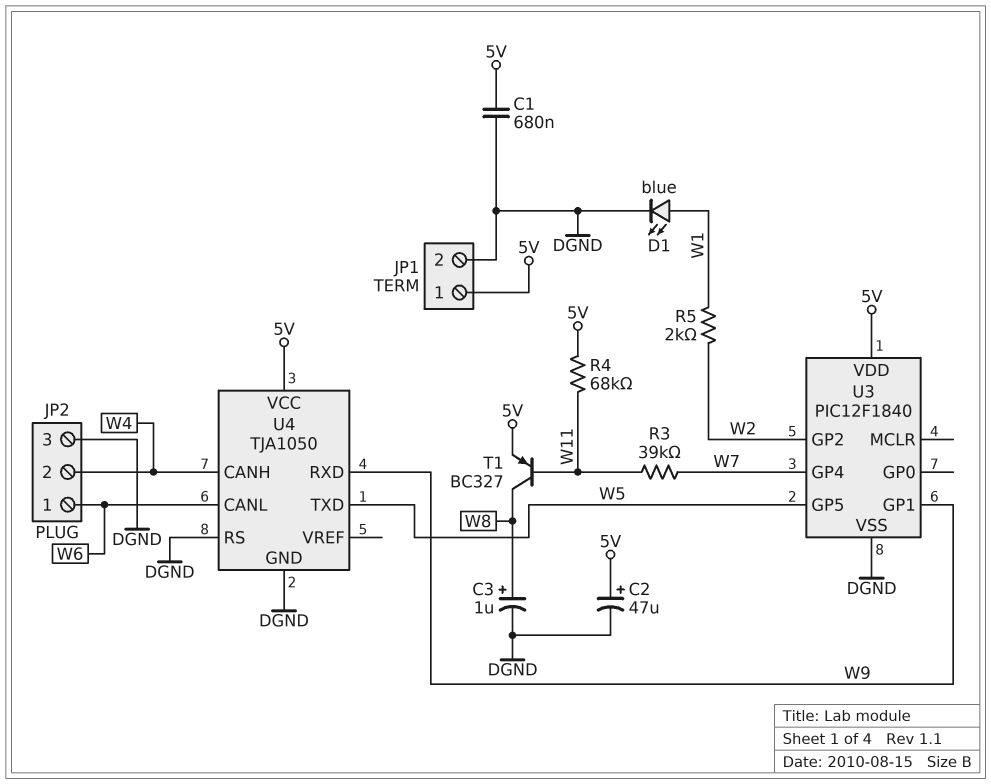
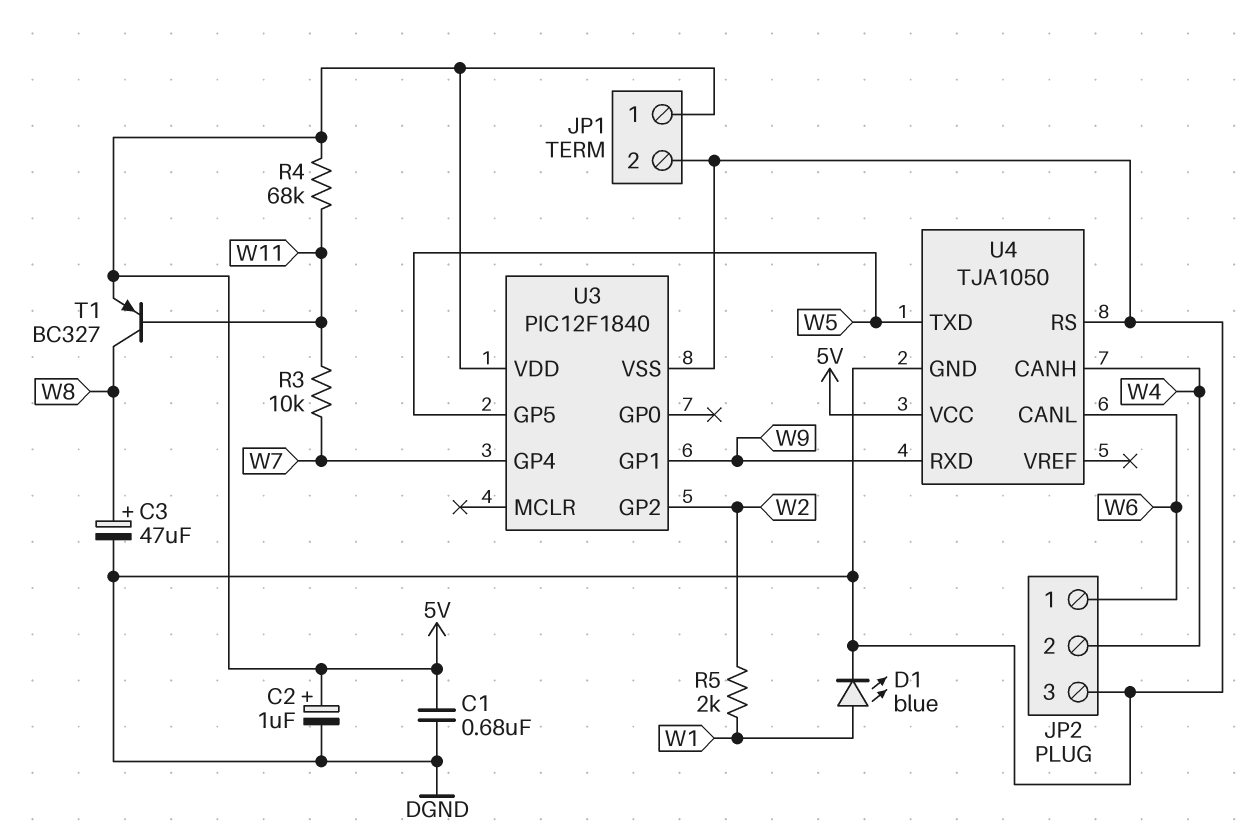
C2: 47uF (plus 5V, minus DGND) -> 1uF (plus 5V, minus DGND)
C3: 1uF (plus W8, minus DGND) -> 47uF (plus W8, minus DGND)
R3: 39k (W7, W11) -> 10k (W7, W11)

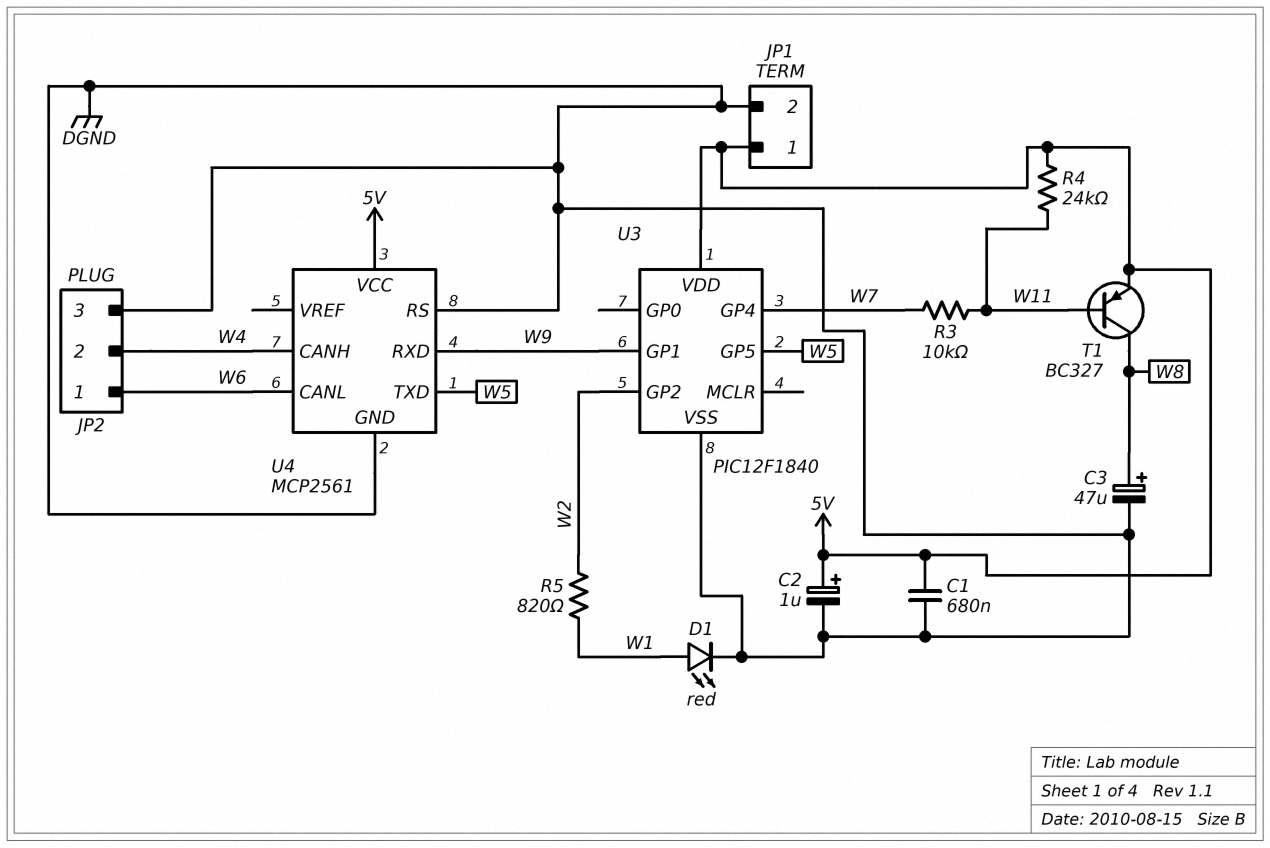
D1: LED blue (A W1, K DGND) -> LED red (A W1, K DGND)
R4: 68k (5V, W11) -> 24k (5V, W11)
R5: 2k (W1, W2) -> 820 (W1, W2)
U4: TJA1050 -> MCP2561

